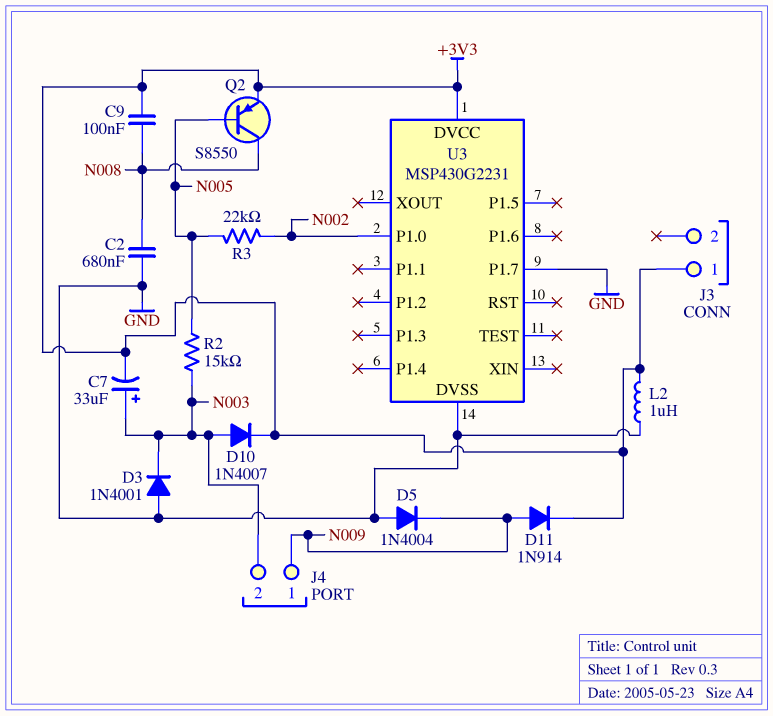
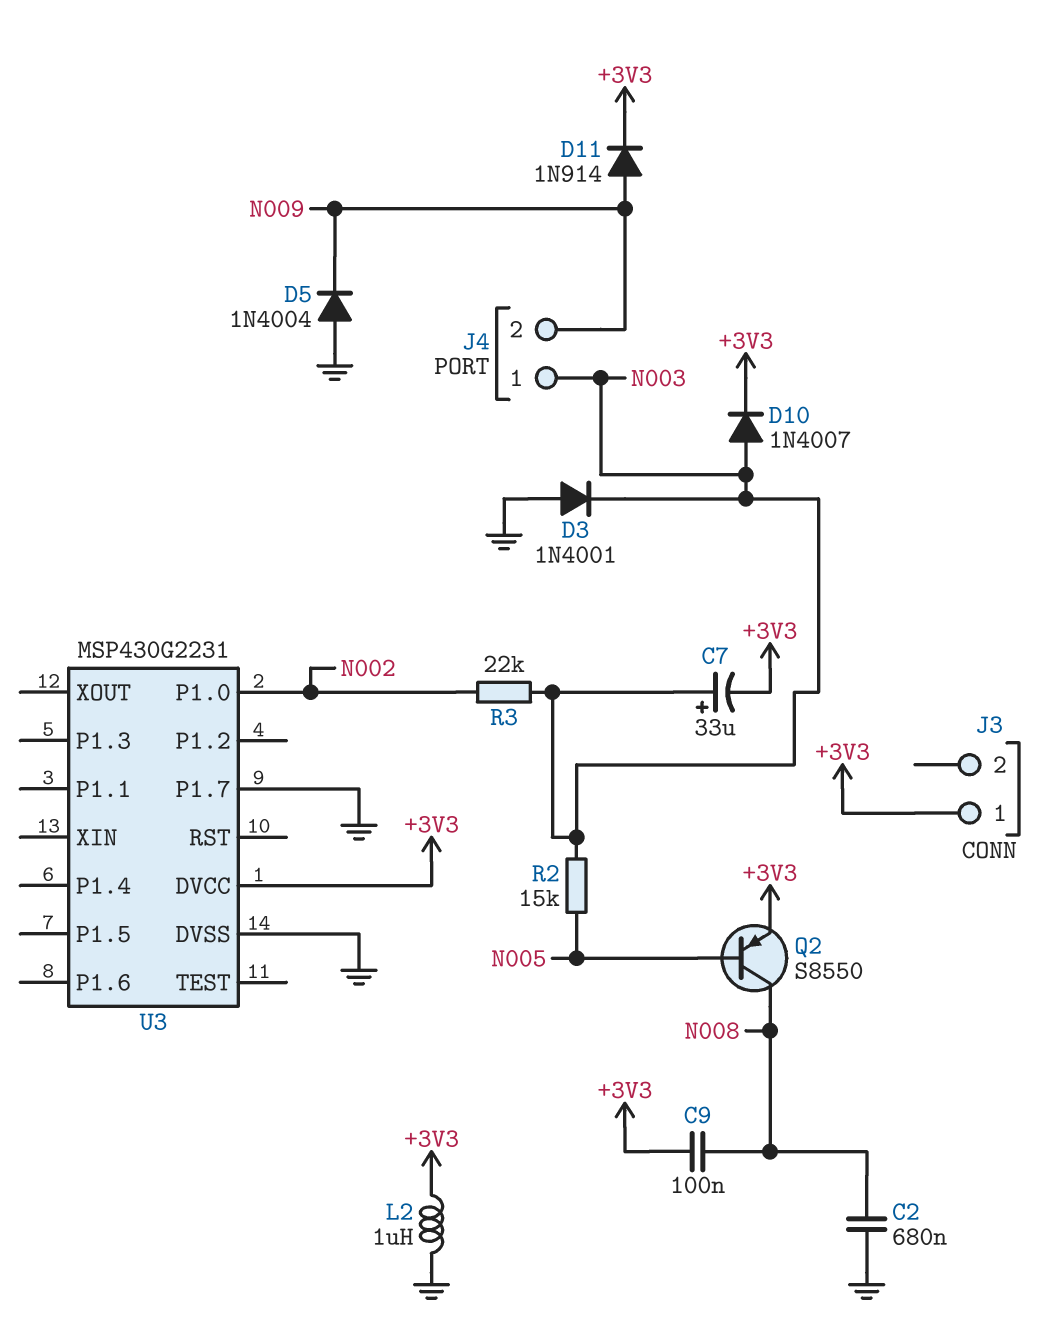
J4 pin 1: N009 -> N003
J4 pin 2: N003 -> N009
R3: 22k (N002, N005) -> 22k (N002, N003)

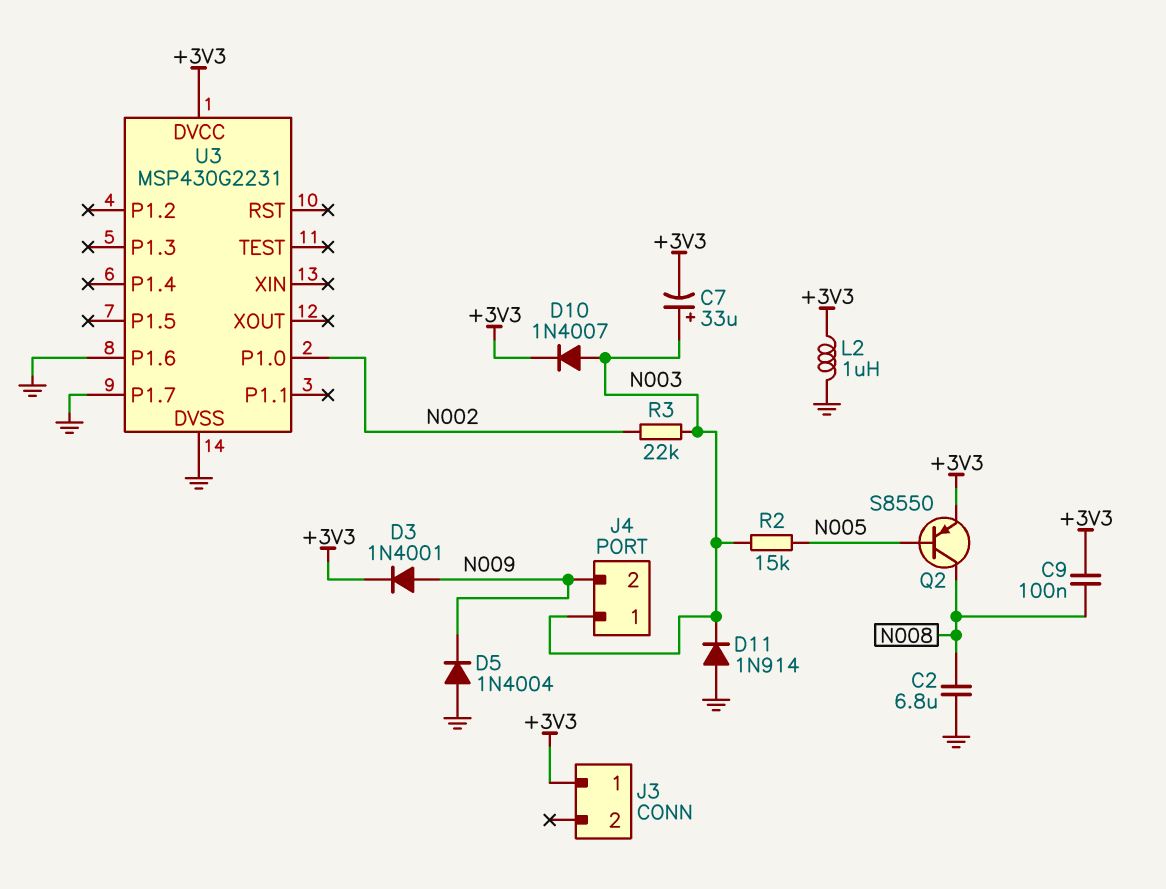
C2: 680nF (GND, N008) -> 6.8uF (GND, N008)
D3: diode 1N4001 (A GND, K N003) -> diode 1N4001 (A N009, K +3V3)
D11: diode 1N914 (A N009, K +3V3) -> diode 1N914 (A GND, K N003)
U3 pin P1.6: none -> GND

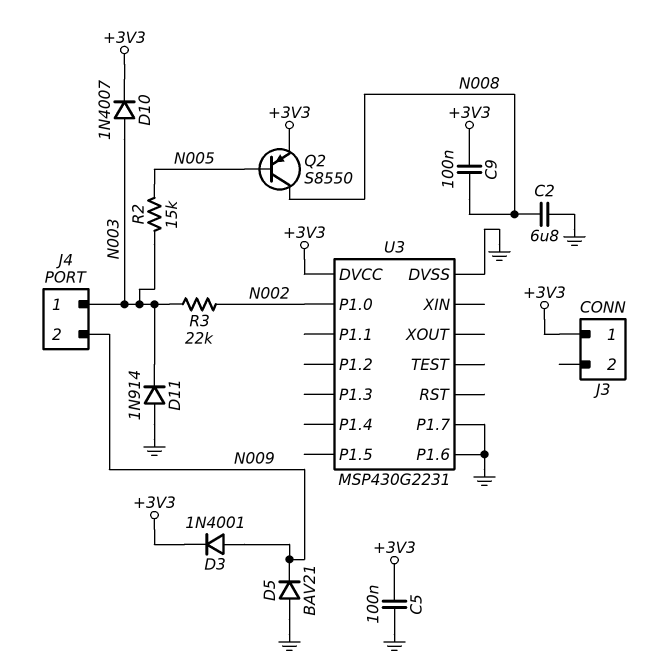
C5: none -> 100nF (+3V3, GND)
C7: 33uF (plus N003, minus +3V3) -> none
D5: diode 1N4004 (A GND, K N009) -> diode BAV21 (A GND, K N009)
L2: 1uH (+3V3, GND) -> none

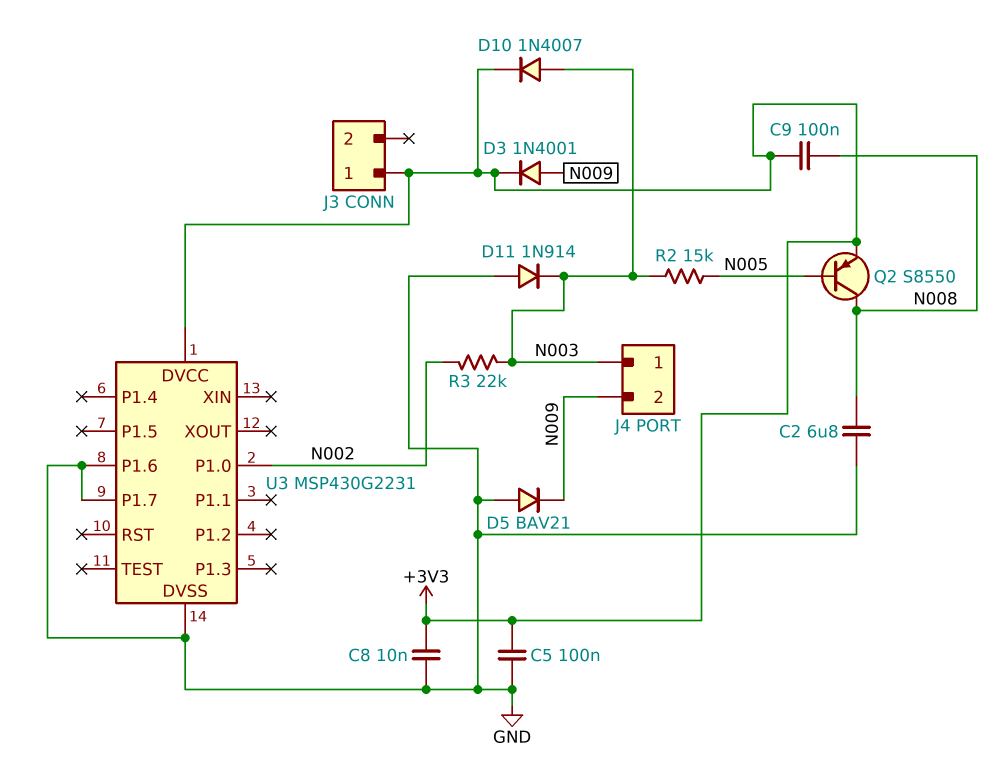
C8: none -> 10nF (+3V3, GND)

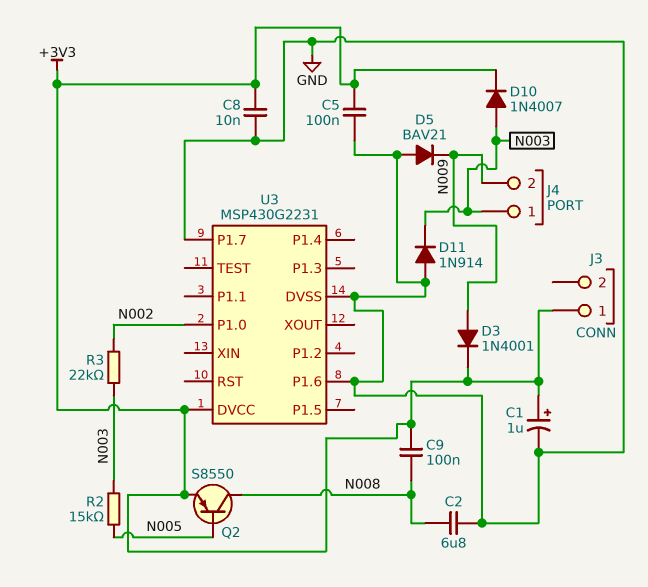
C1: none -> 1uF (plus +3V3, minus GND)

